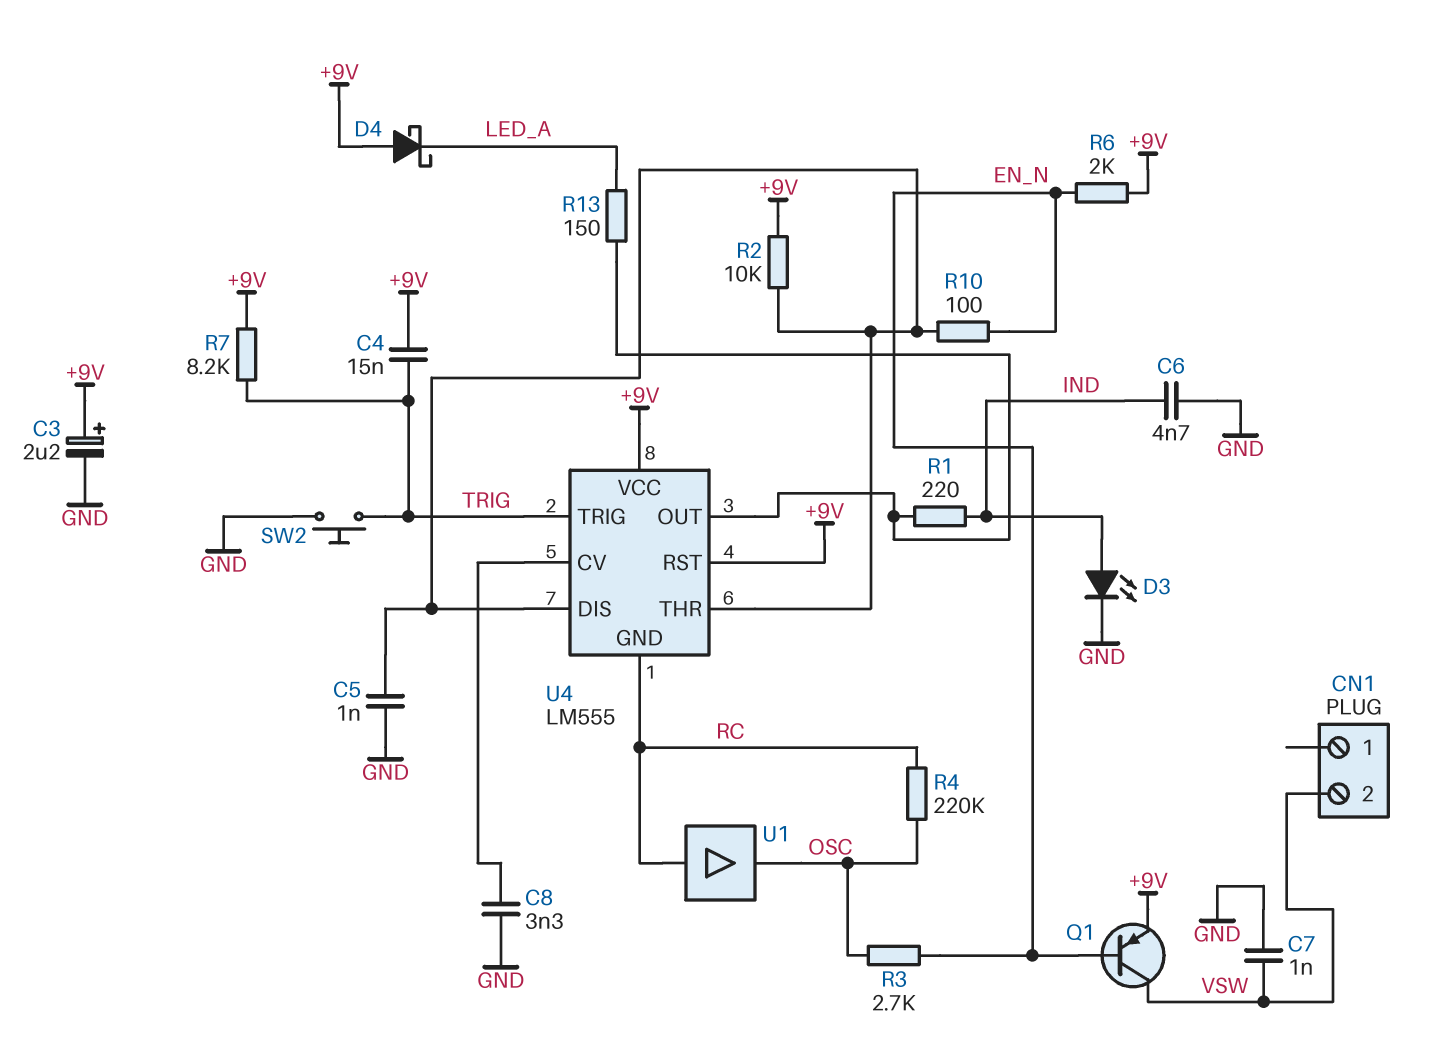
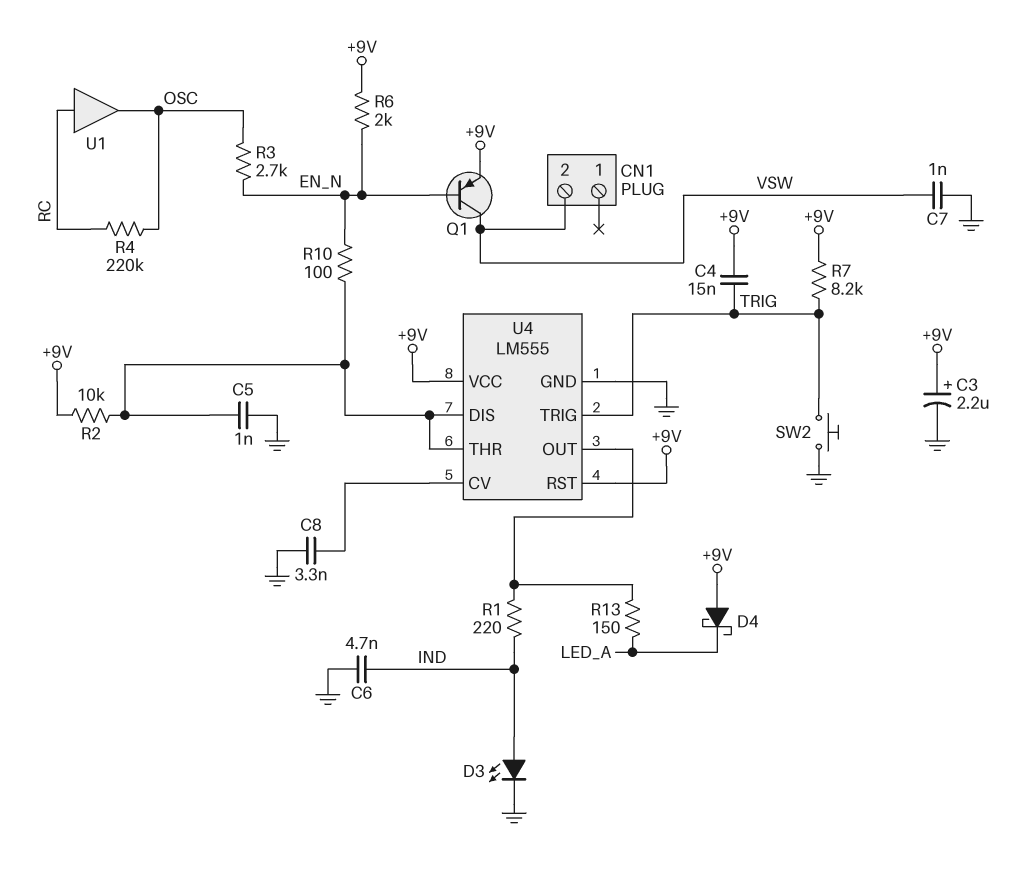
U4 pin GND: RC -> GND

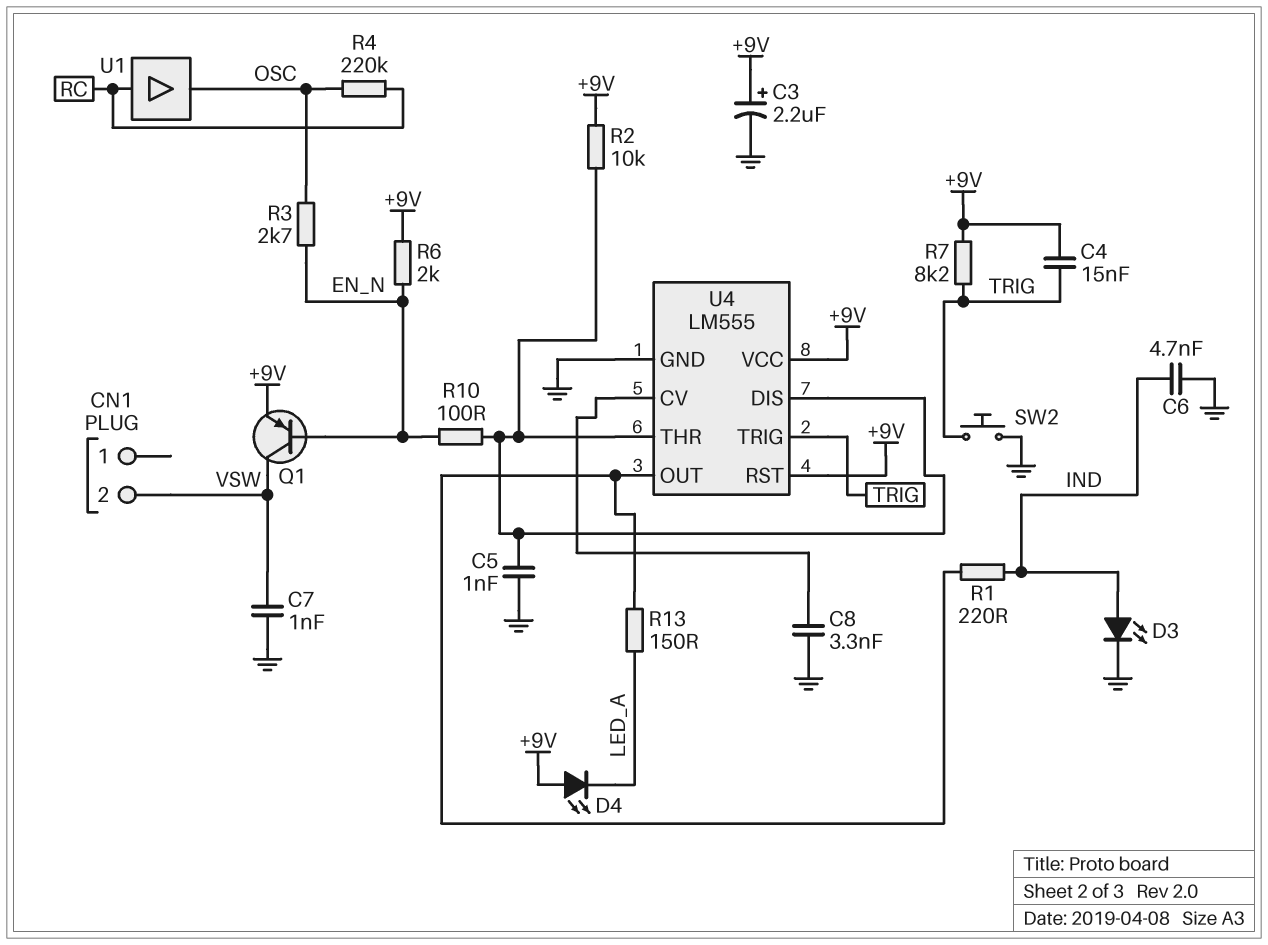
D4: schottky (A +9V, K LED_A) -> LED (A +9V, K LED_A)

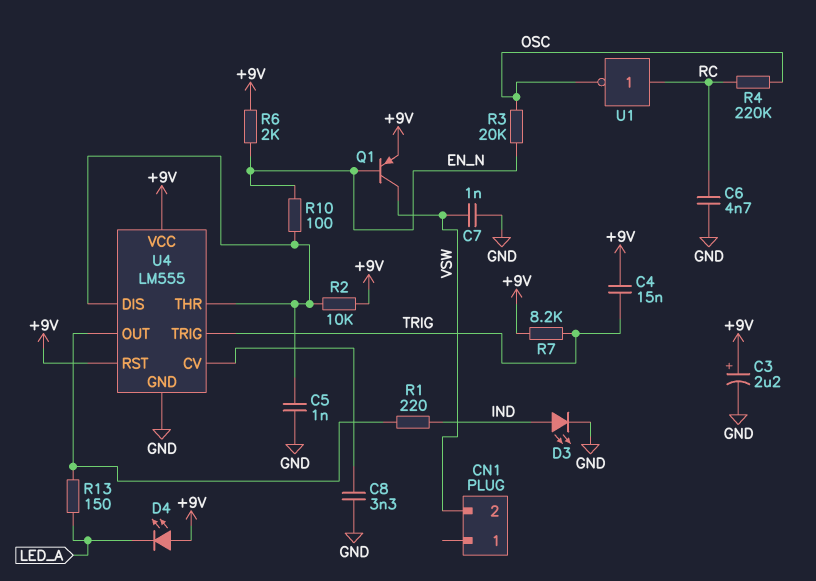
C6: 4.7nF (GND, IND) -> 4.7nF (GND, RC)
R3: 2.7k (EN_N, OSC) -> 20k (EN_N, OSC)
SW2: button (GND, TRIG) -> none
U1: buffer (in RC, out OSC) -> NOT (in RC, out OSC)

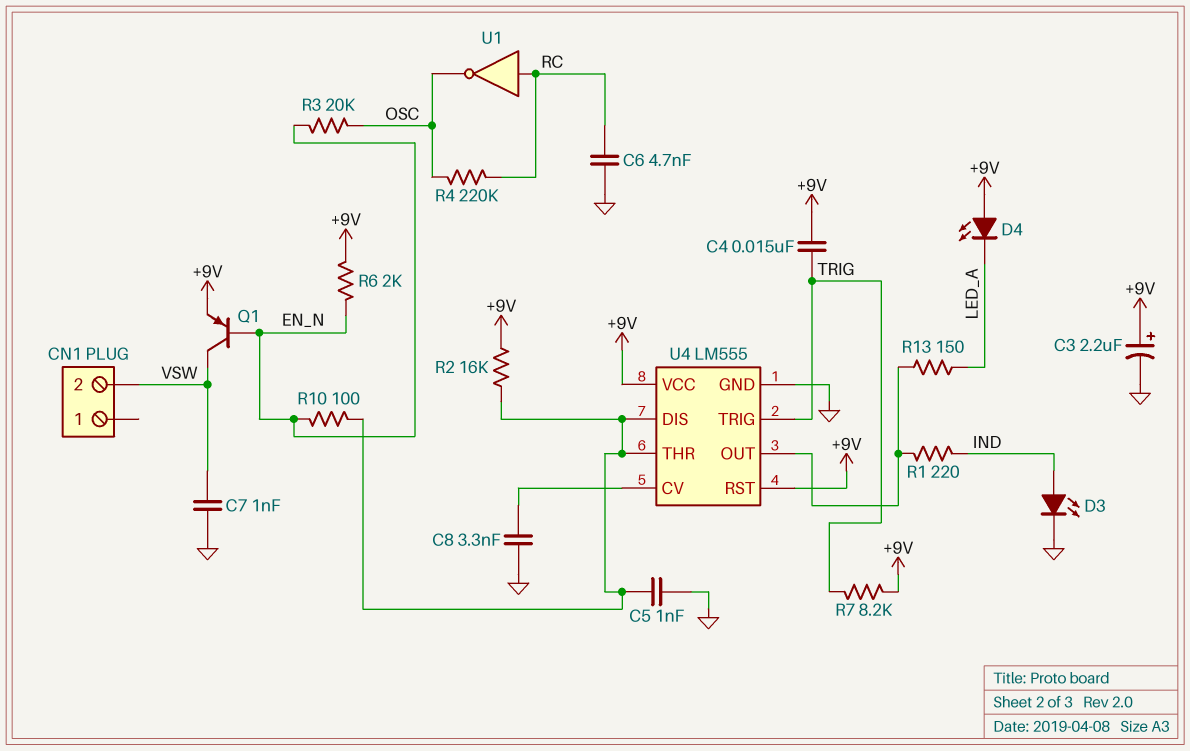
R2: 10k (+9V, U4/DIS) -> 16k (+9V, U4/DIS)

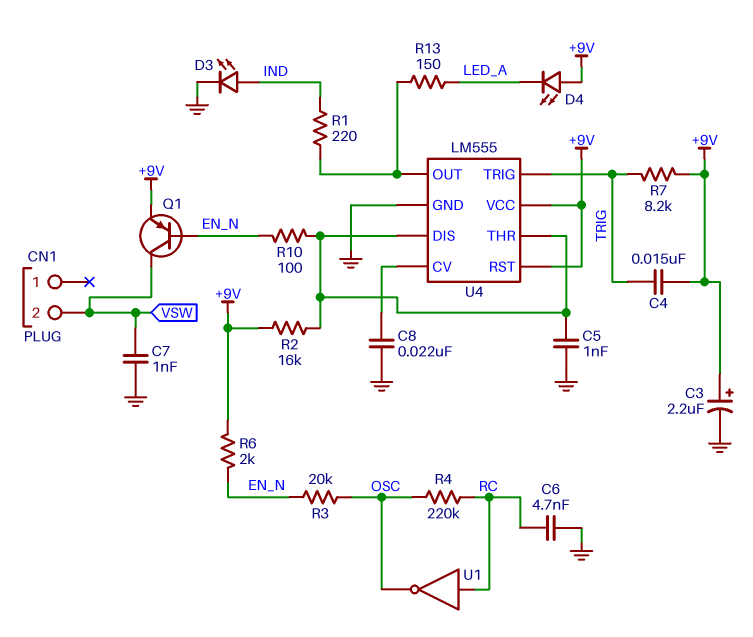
C8: 3.3nF (GND, U4/CV) -> 22nF (GND, U4/CV)

